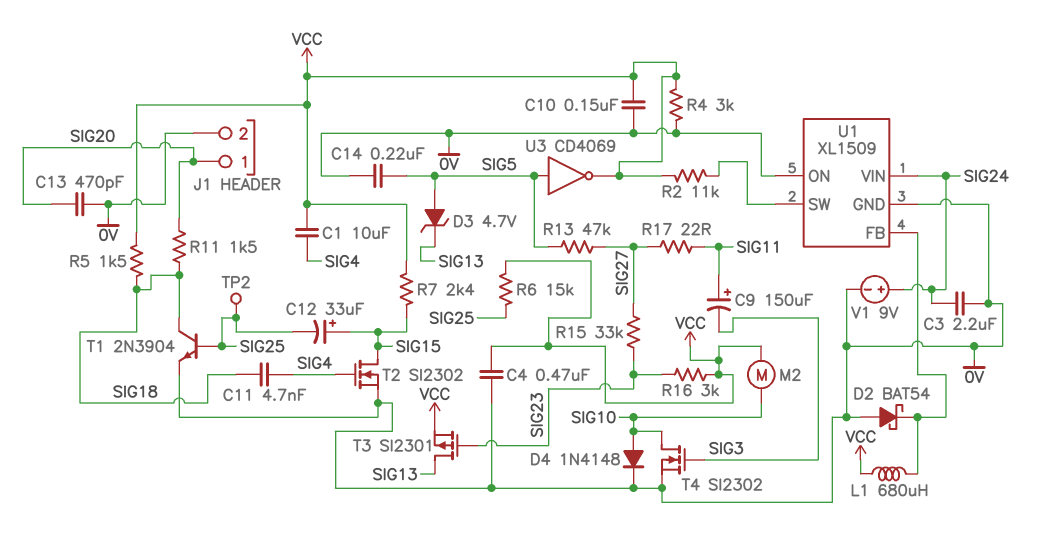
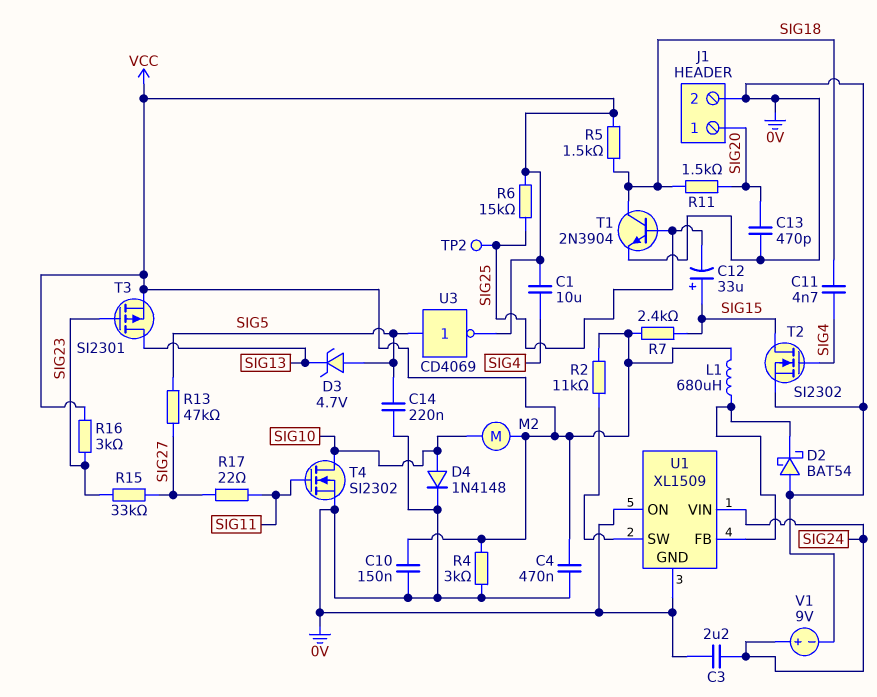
C9: 150uF (plus SIG11, minus SIG3) -> none
T4: NMOS SI2302 (G SIG3, D SIG10, S 0V) -> NMOS SI2302 (G SIG11, D SIG10, S 0V)

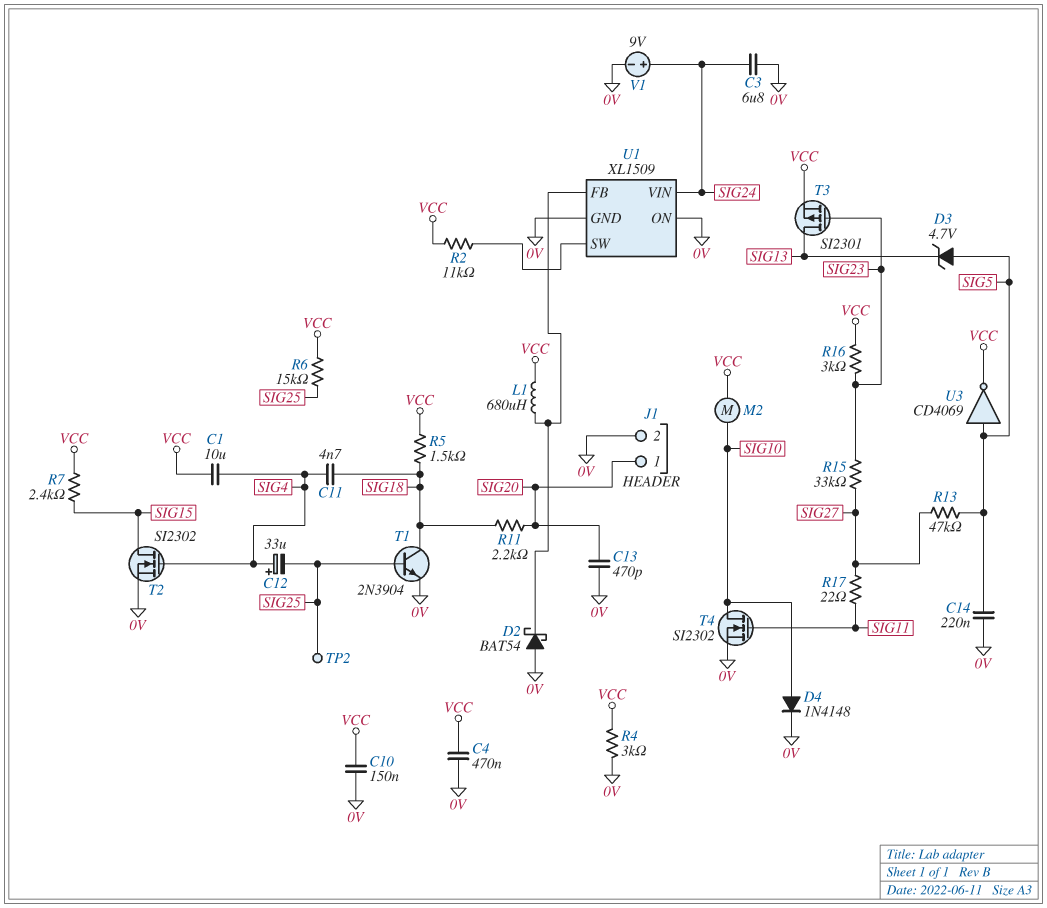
C3: 2.2uF (0V, SIG24) -> 6.8uF (0V, SIG24)
C12: 33uF (plus SIG15, minus SIG25) -> 33uF (plus SIG4, minus SIG25)
R11: 1.5k (SIG18, SIG20) -> 2.2k (SIG18, SIG20)

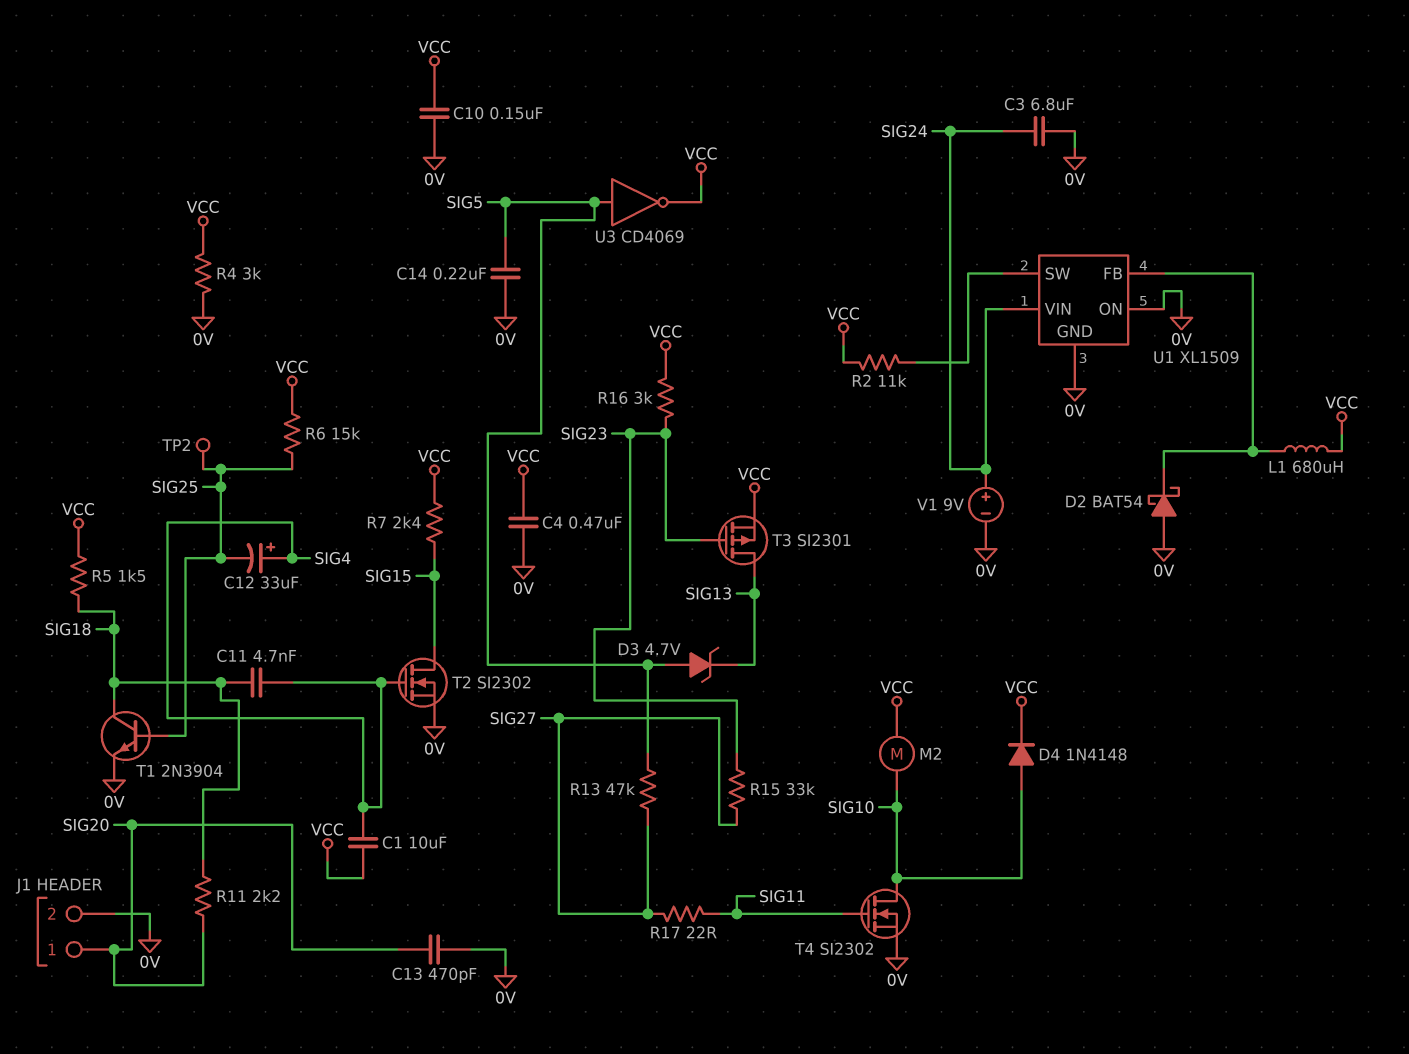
D4: diode 1N4148 (A SIG10, K 0V) -> diode 1N4148 (A SIG10, K VCC)

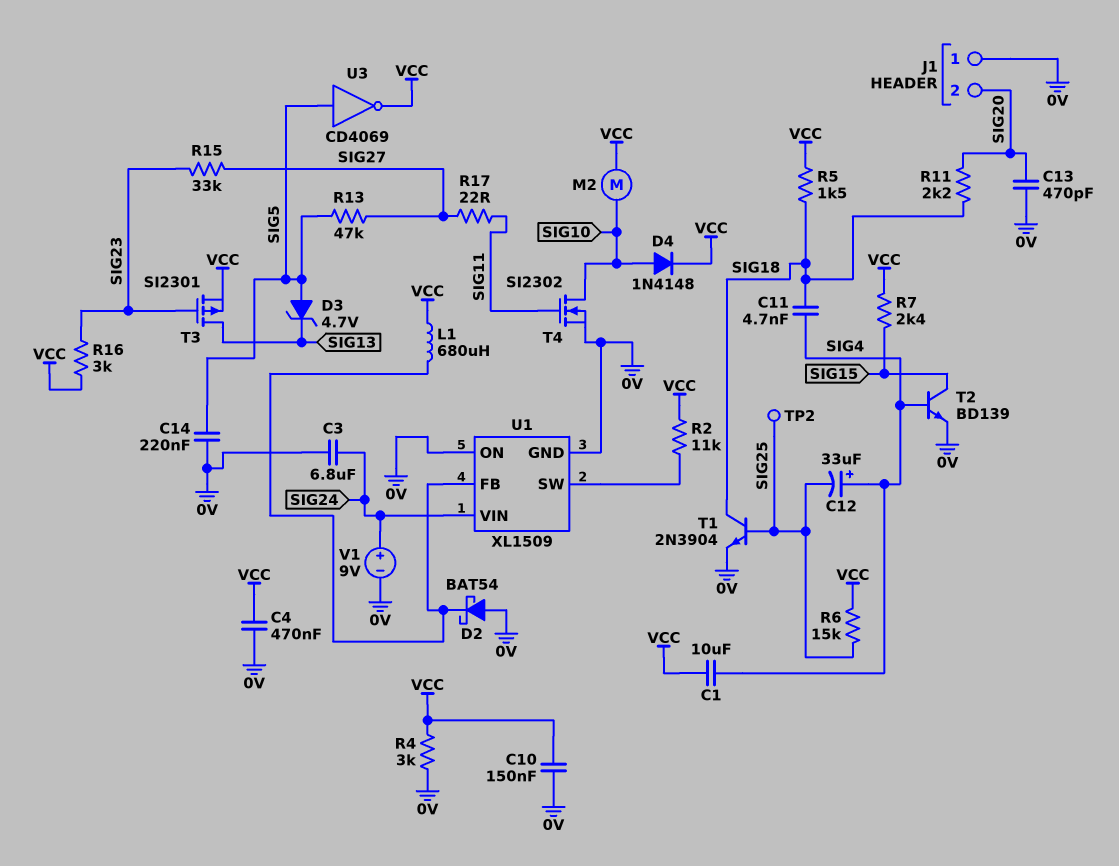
J1 pin 1: SIG20 -> 0V
J1 pin 2: 0V -> SIG20
T2: NMOS SI2302 (G SIG4, D SIG15, S 0V) -> NPN BD139 (B SIG4, C SIG15, E 0V)

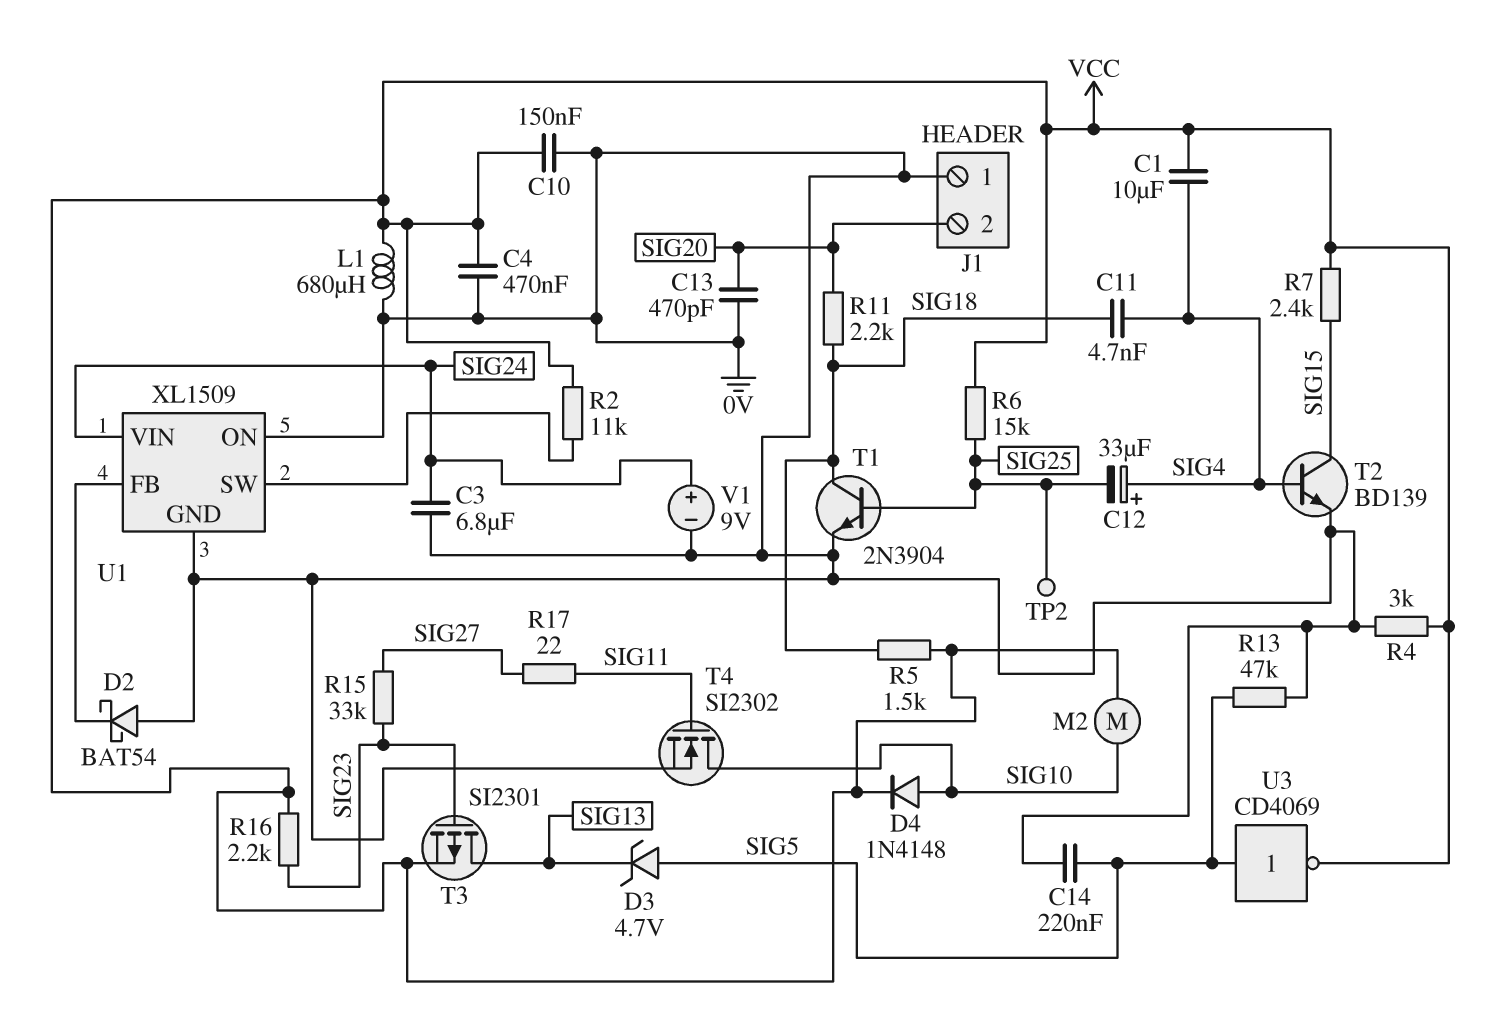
L1: 680uH (U1/FB, VCC) -> 680uH (0V, VCC)
R13: 47k (SIG5, SIG27) -> 47k (0V, SIG5)
R16: 3k (SIG23, VCC) -> 2.2k (SIG23, VCC)

